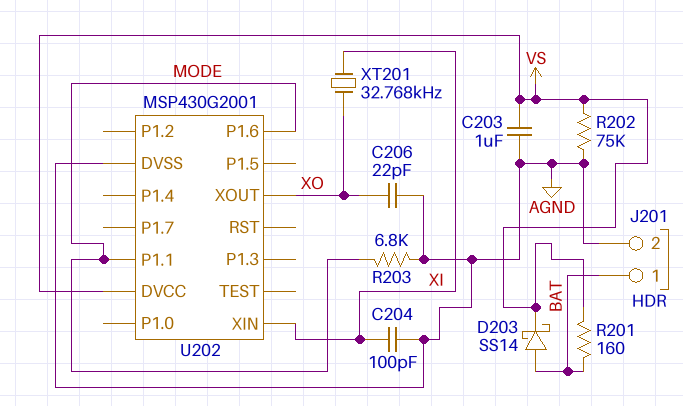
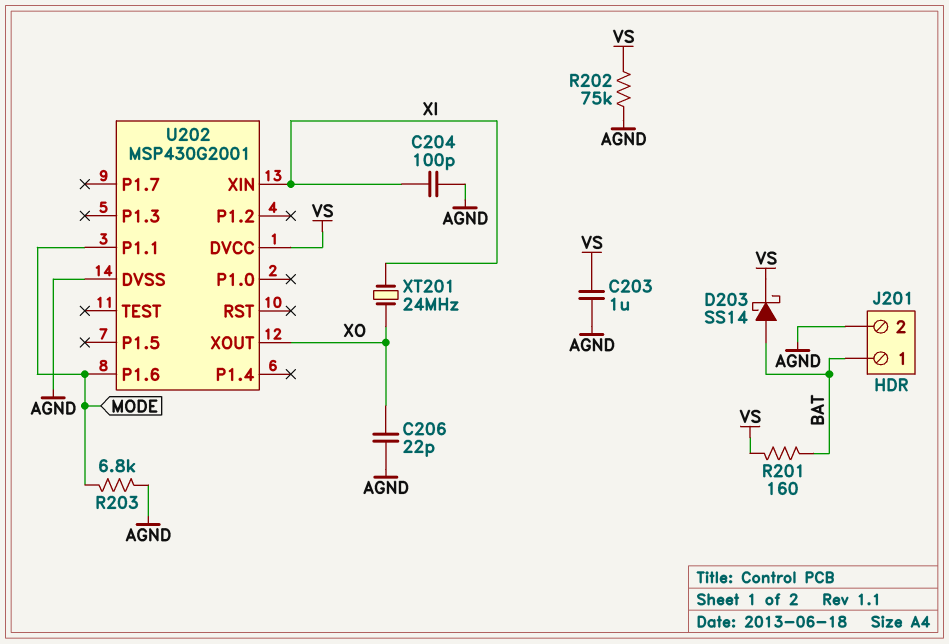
XT201: 32.768kHz (XI, XO) -> 24MHz (XI, XO)

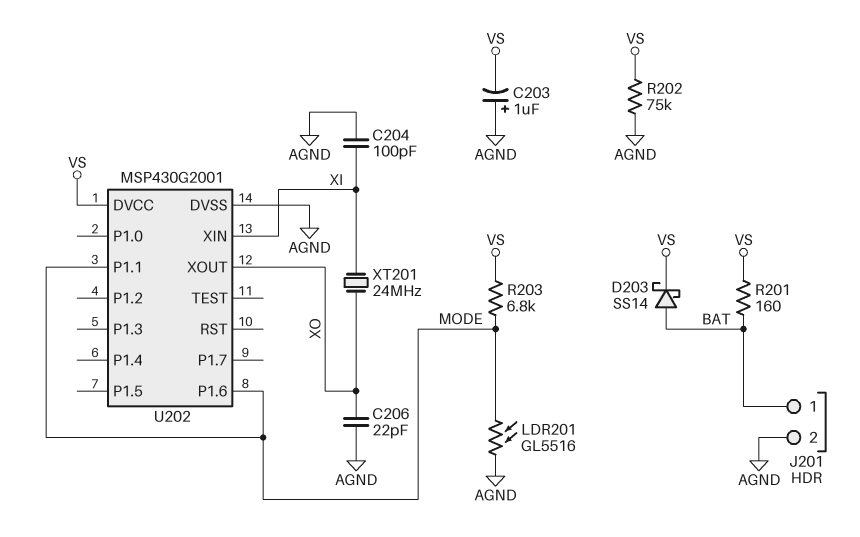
C203: 1uF (AGND, VS) -> 1uF (plus AGND, minus VS)
LDR201: none -> GL5516 (AGND, MODE)
R203: 6.8k (AGND, MODE) -> 6.8k (MODE, VS)

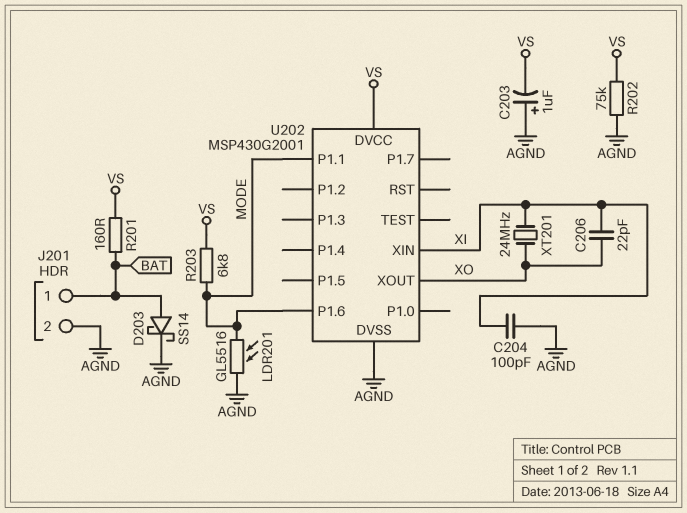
C206: 22pF (AGND, XO) -> 22pF (XI, XO)
D203: schottky SS14 (A BAT, K VS) -> schottky SS14 (A BAT, K AGND)

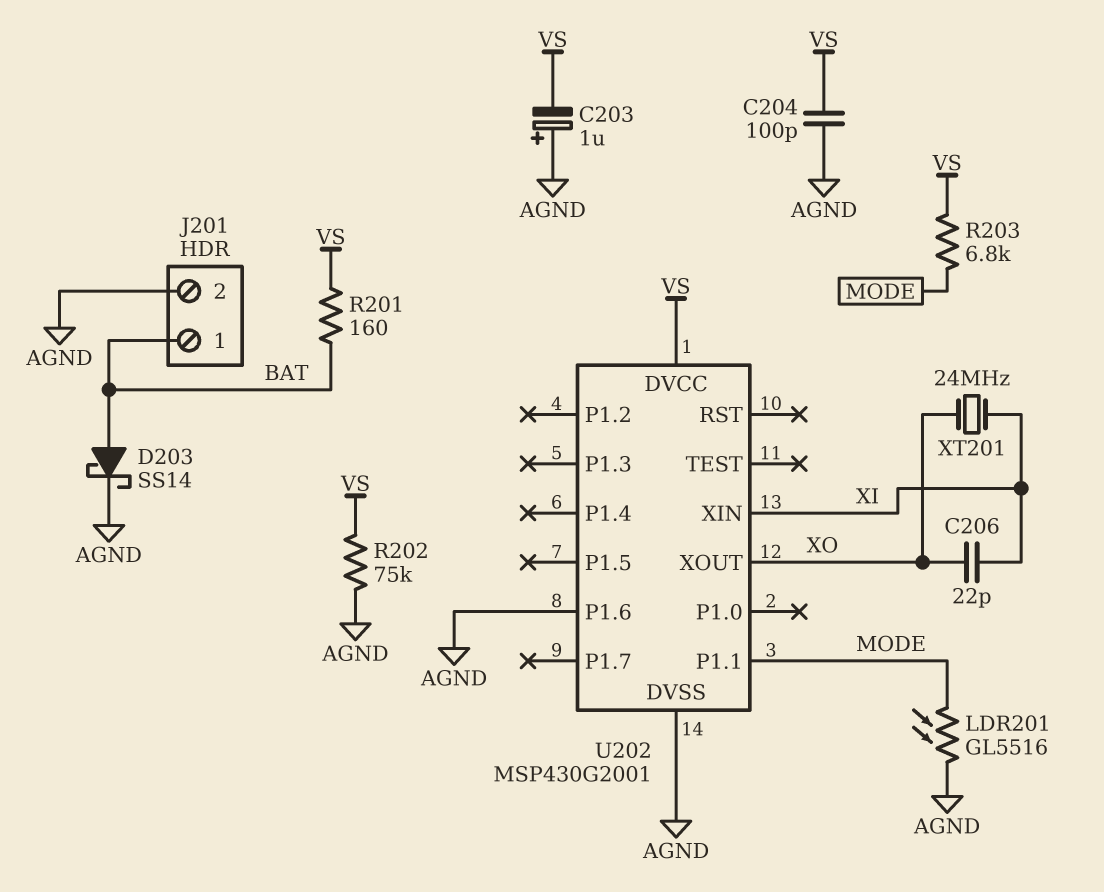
C204: 100pF (AGND, XI) -> 100pF (AGND, VS)
U202 pin P1.6: MODE -> AGND

